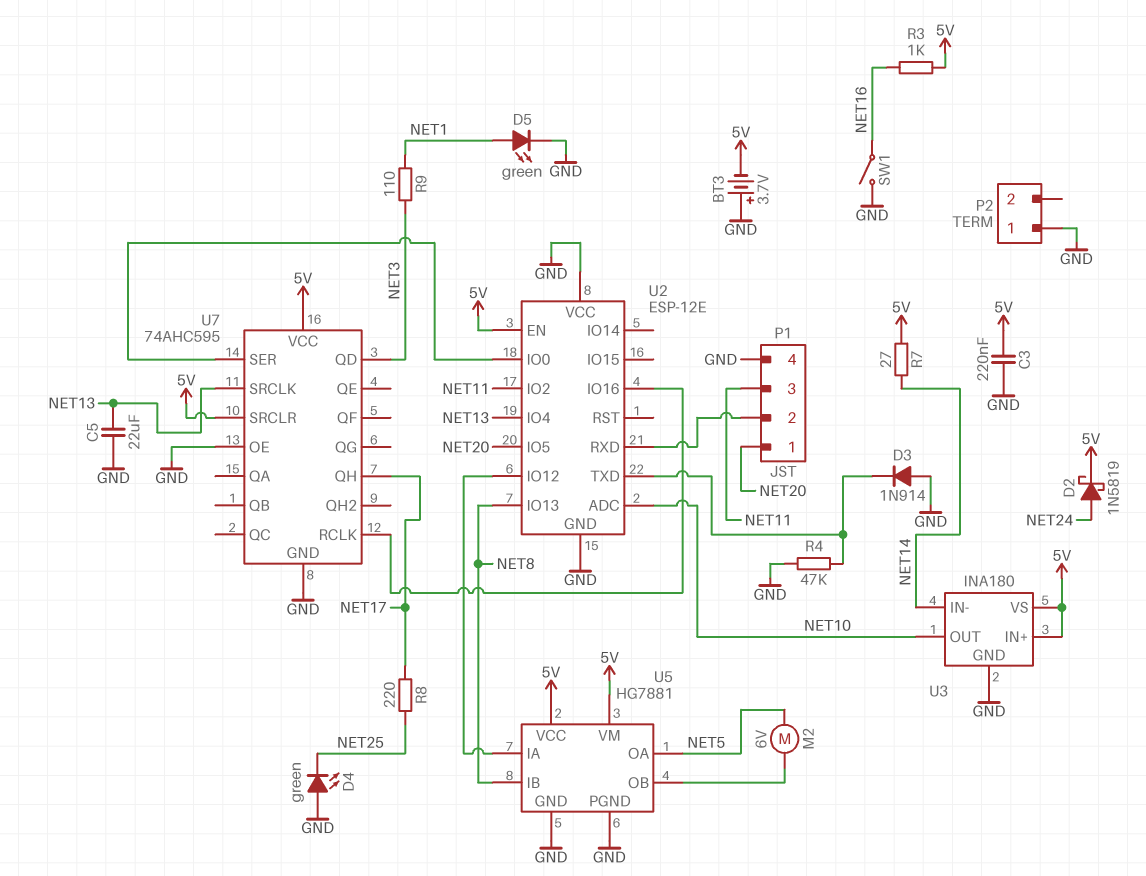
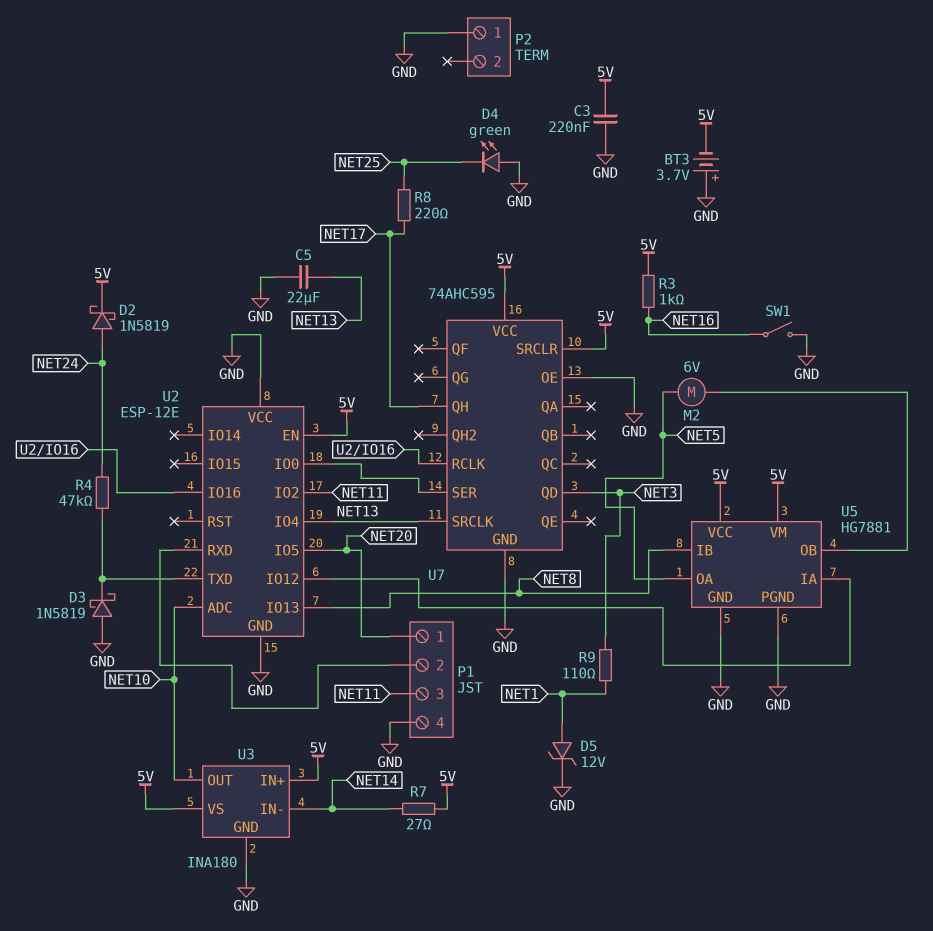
D3: diode 1N914 (A GND, K U2/TXD) -> schottky 1N5819 (A GND, K U2/TXD)
D5: LED green (A NET1, K GND) -> zener 12V (A NET1, K GND)
R4: 47k (GND, U2/TXD) -> 47k (NET24, U2/TXD)

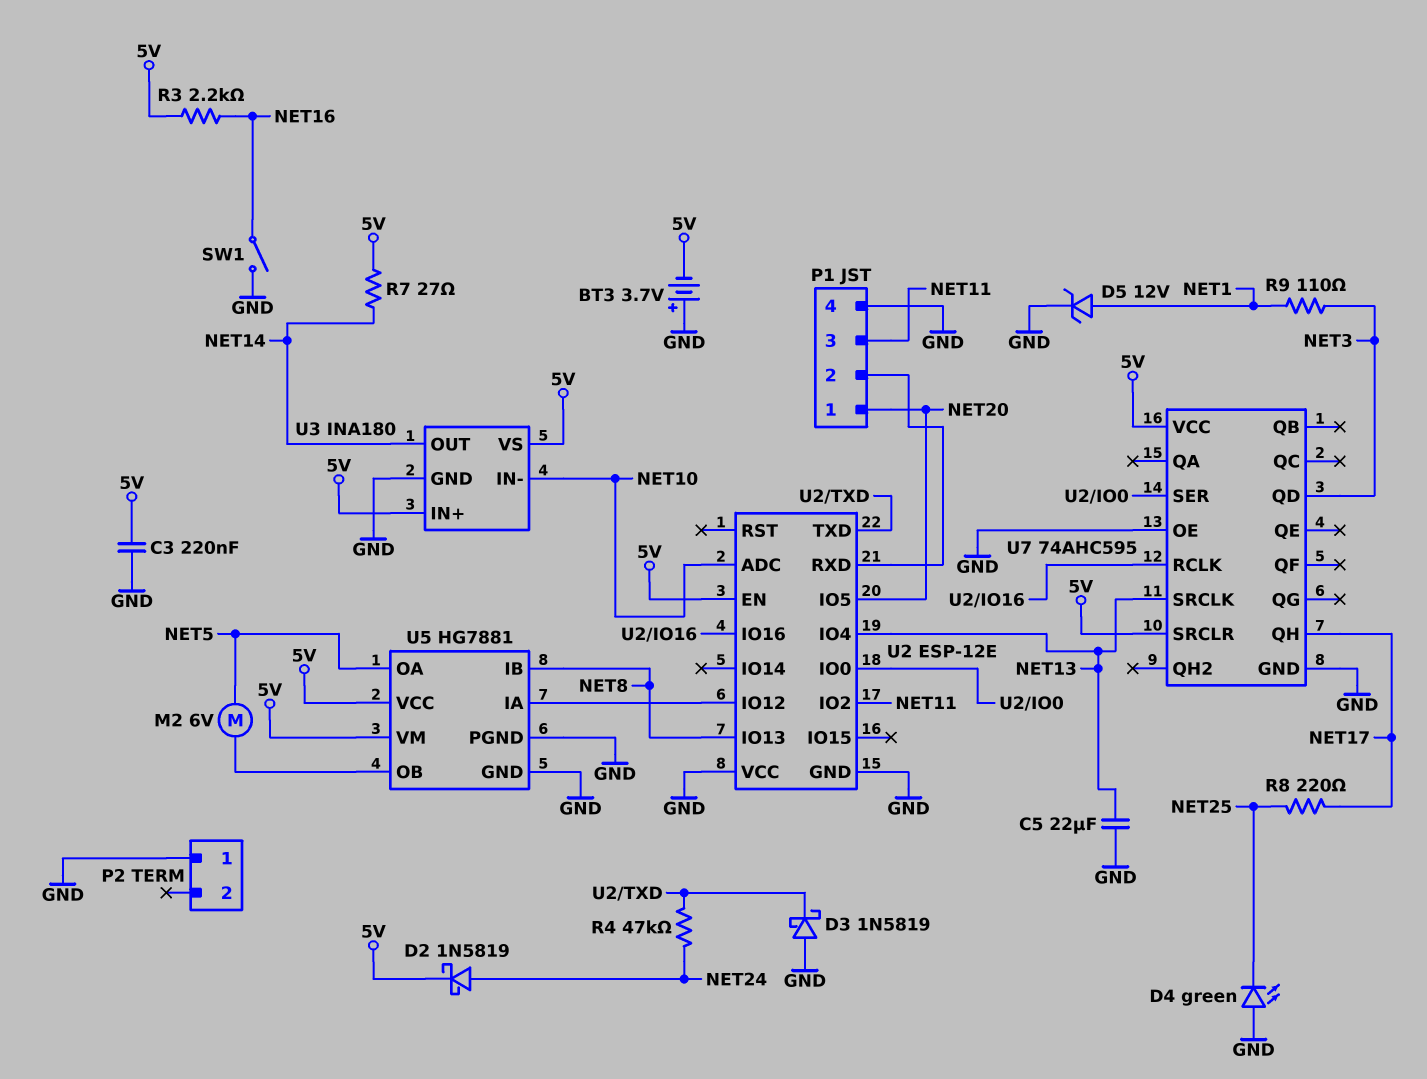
R3: 1k (5V, NET16) -> 2.2k (5V, NET16)
U3 pin IN-: NET14 -> NET10
U3 pin OUT: NET10 -> NET14

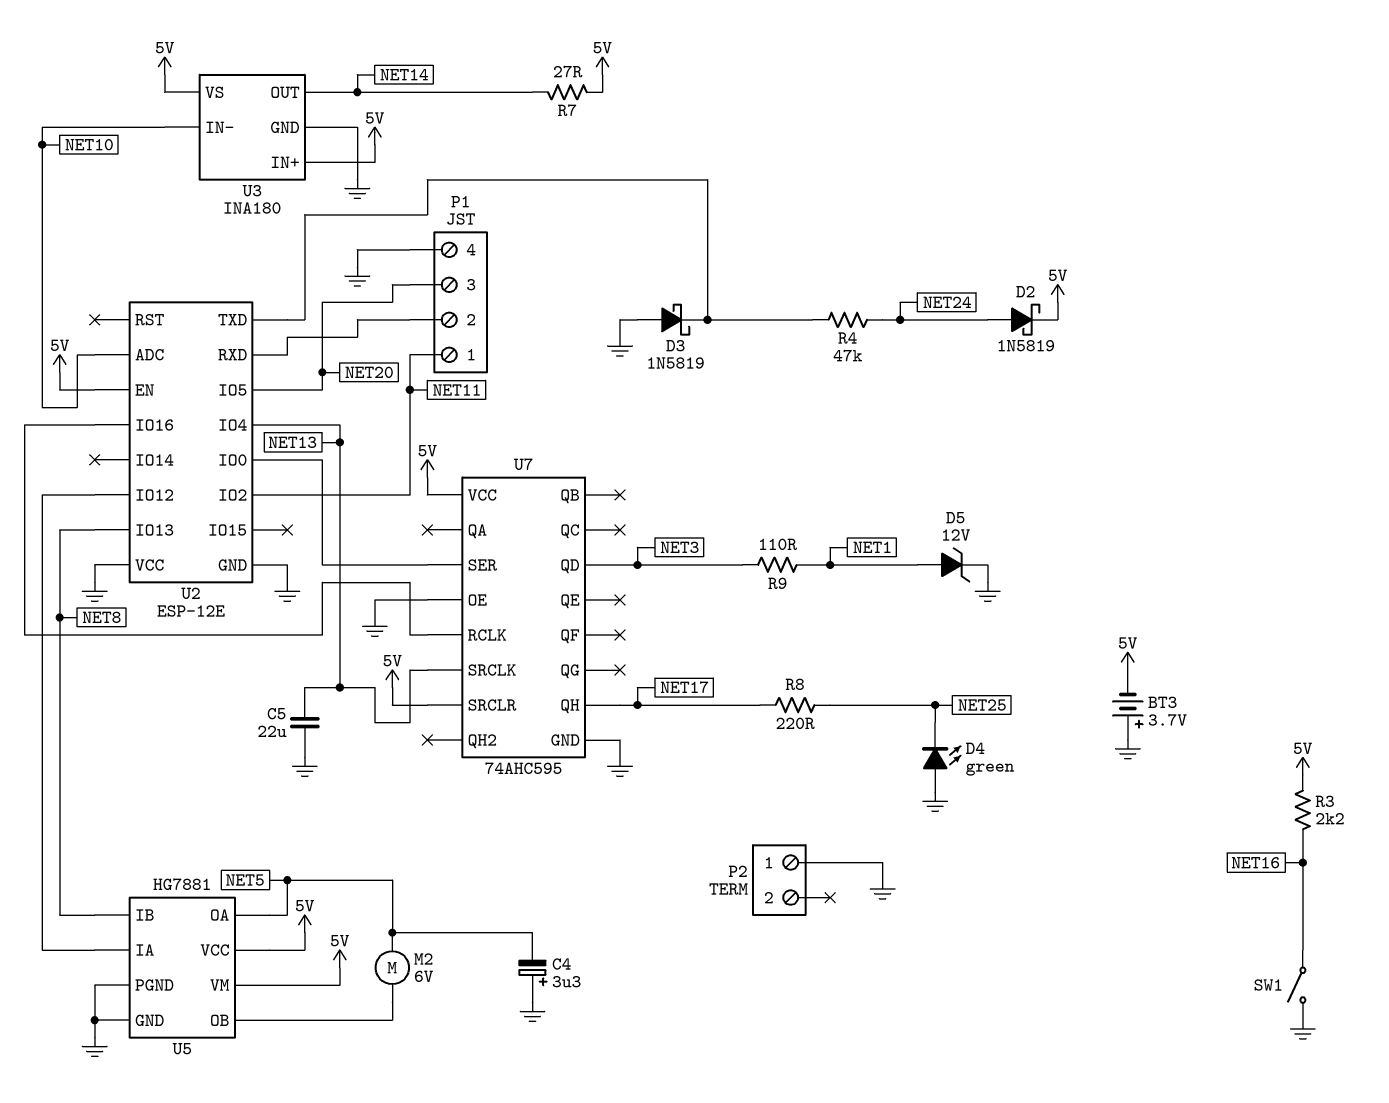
C3: 220nF (5V, GND) -> none
C4: none -> 3.3uF (plus GND, minus NET5)
P1 pin 1: NET20 -> NET11
P1 pin 3: NET11 -> NET20

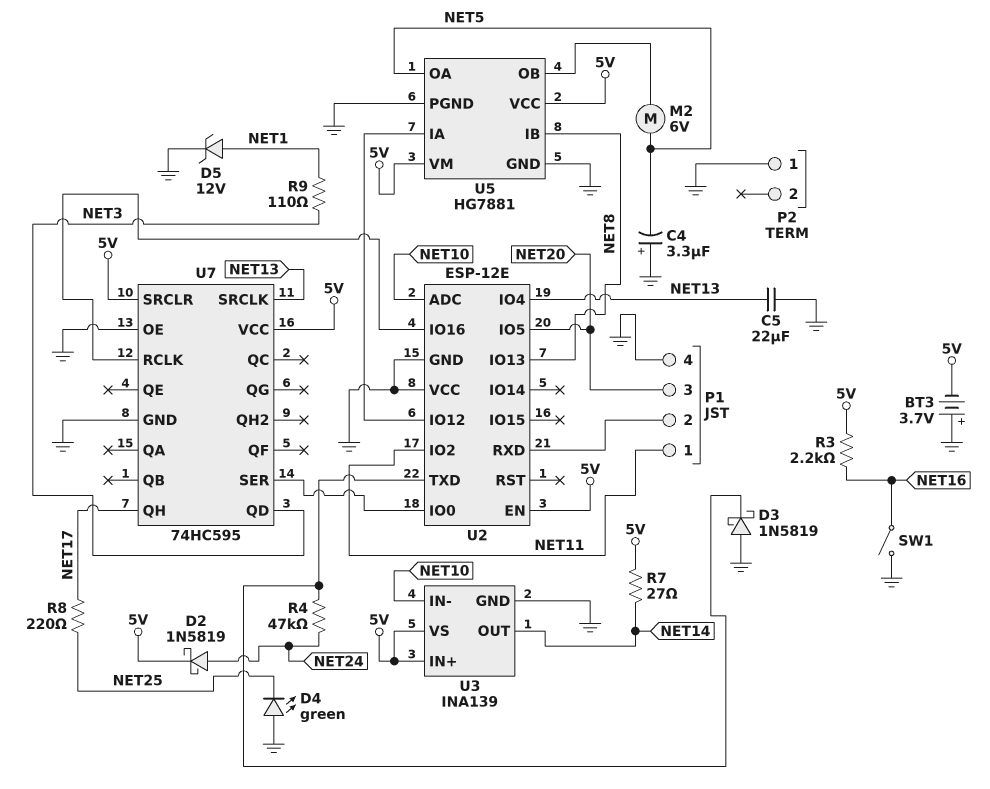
U3: INA180 -> INA139
U7: 74AHC595 -> 74HC595

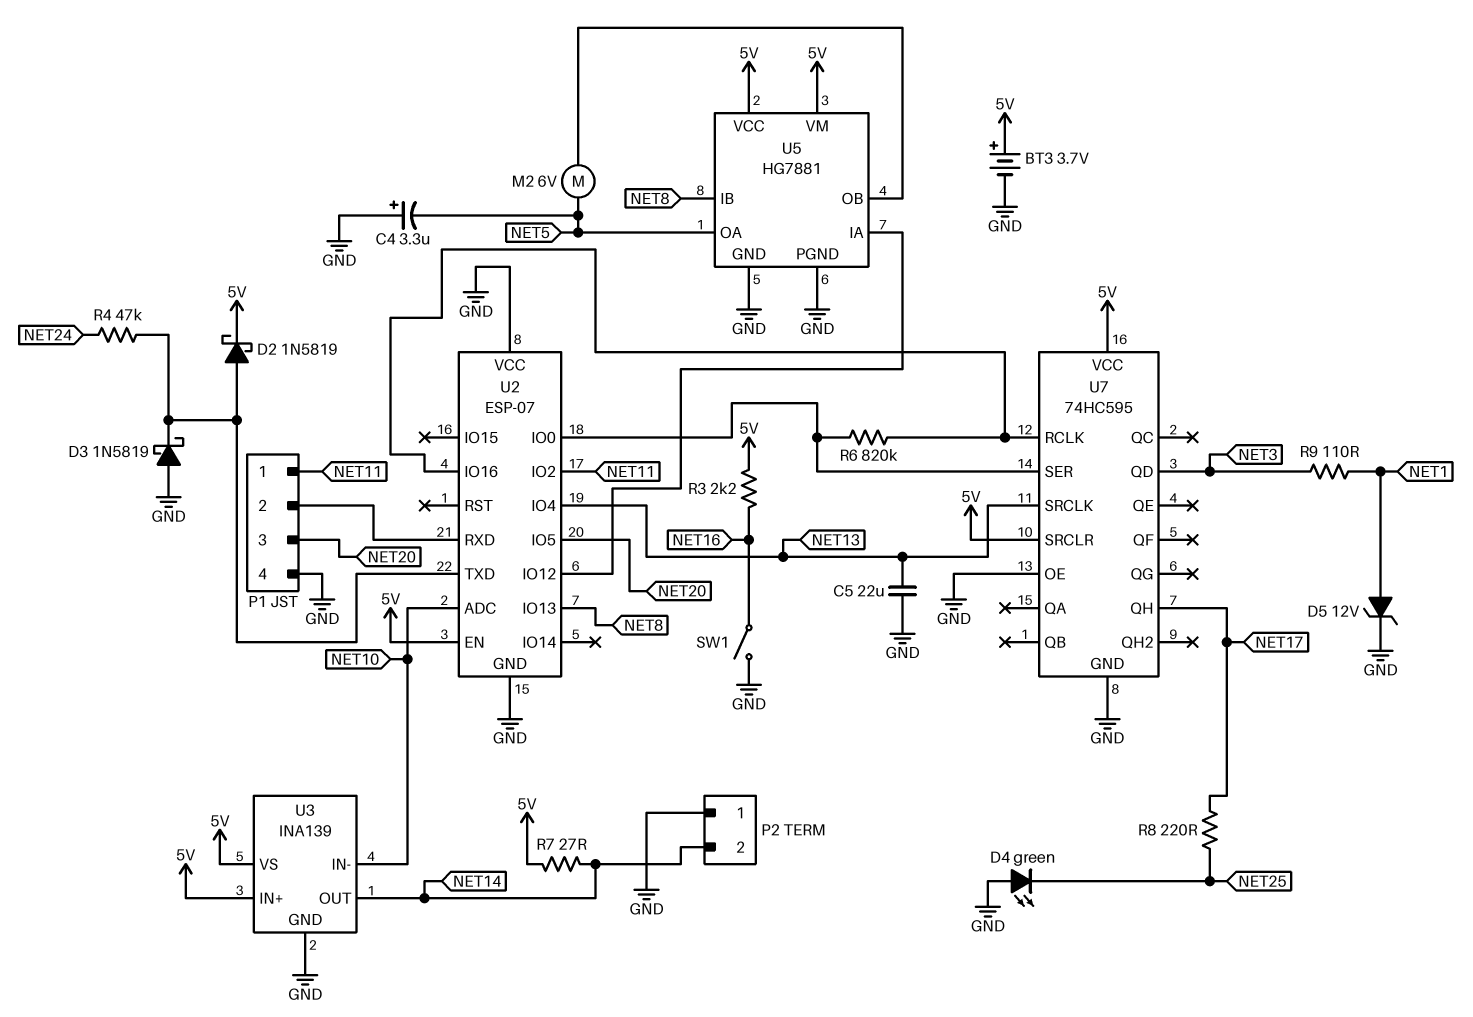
BT3: 3.7V (plus GND, minus 5V) -> 3.7V (plus 5V, minus GND)
D2: schottky 1N5819 (A NET24, K 5V) -> schottky 1N5819 (A U2/TXD, K 5V)
P2 pin 2: none -> NET14
R6: none -> 820k (U2/IO0, U2/IO16)
U2: ESP-12E -> ESP-07

